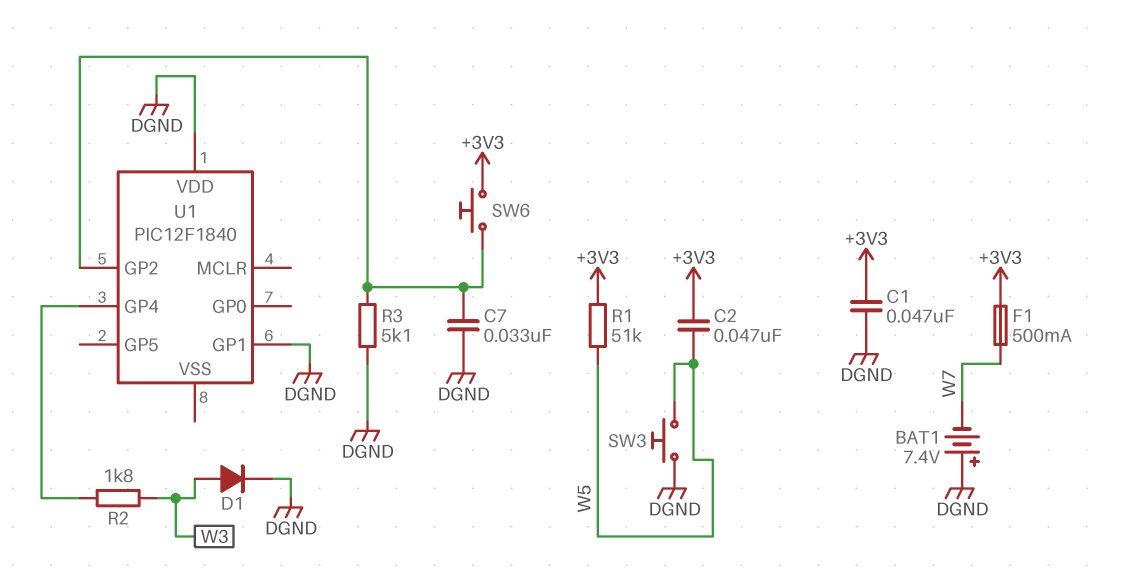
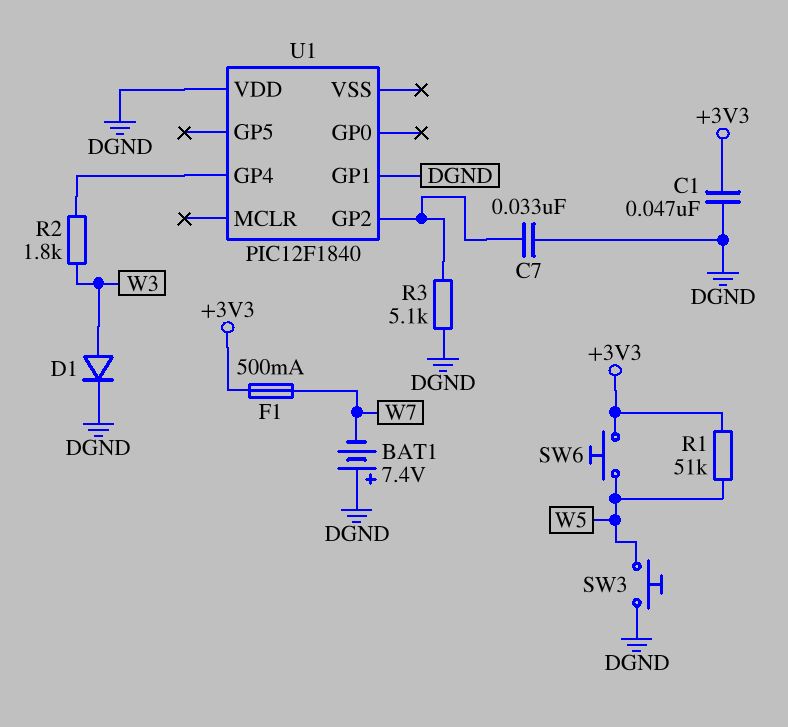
C2: 47nF (+3V3, W5) -> none
SW6: button (+3V3, U1/GP2) -> button (+3V3, W5)

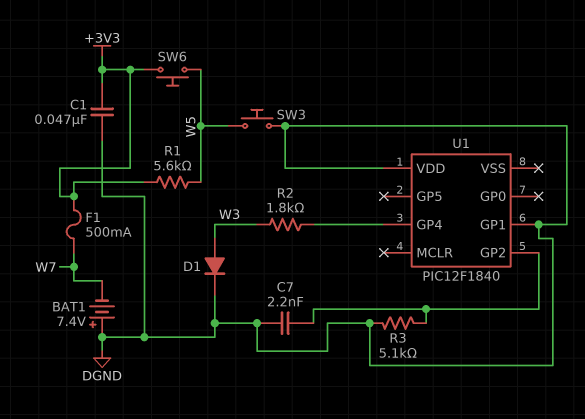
C7: 33nF (DGND, U1/GP2) -> 2.2nF (DGND, U1/GP2)
R1: 51k (+3V3, W5) -> 5.6k (+3V3, W5)

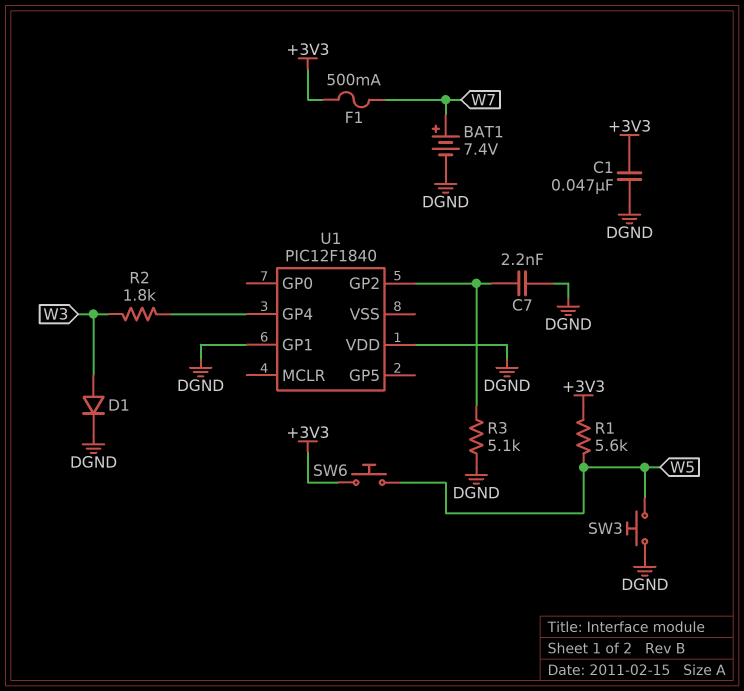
BAT1: 7.4V (plus DGND, minus W7) -> 7.4V (plus W7, minus DGND)

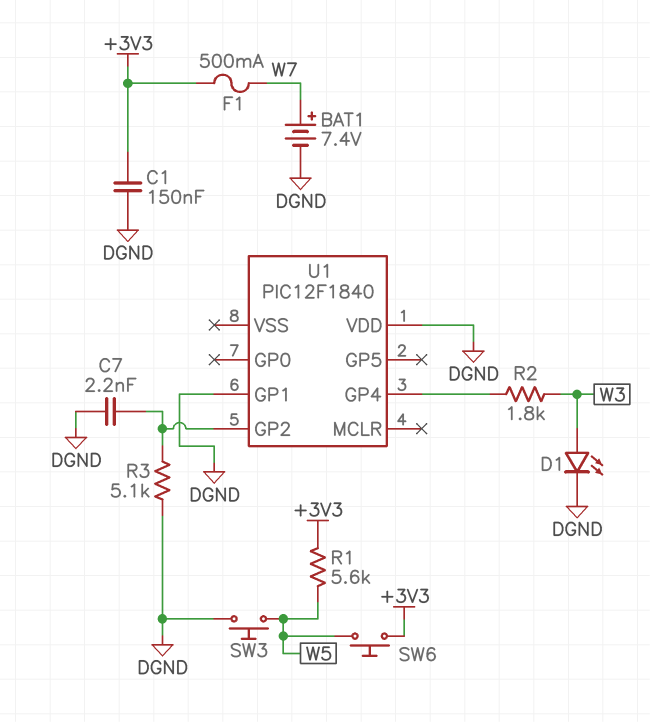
C1: 47nF (+3V3, DGND) -> 150nF (+3V3, DGND)
D1: diode (A W3, K DGND) -> LED (A W3, K DGND)

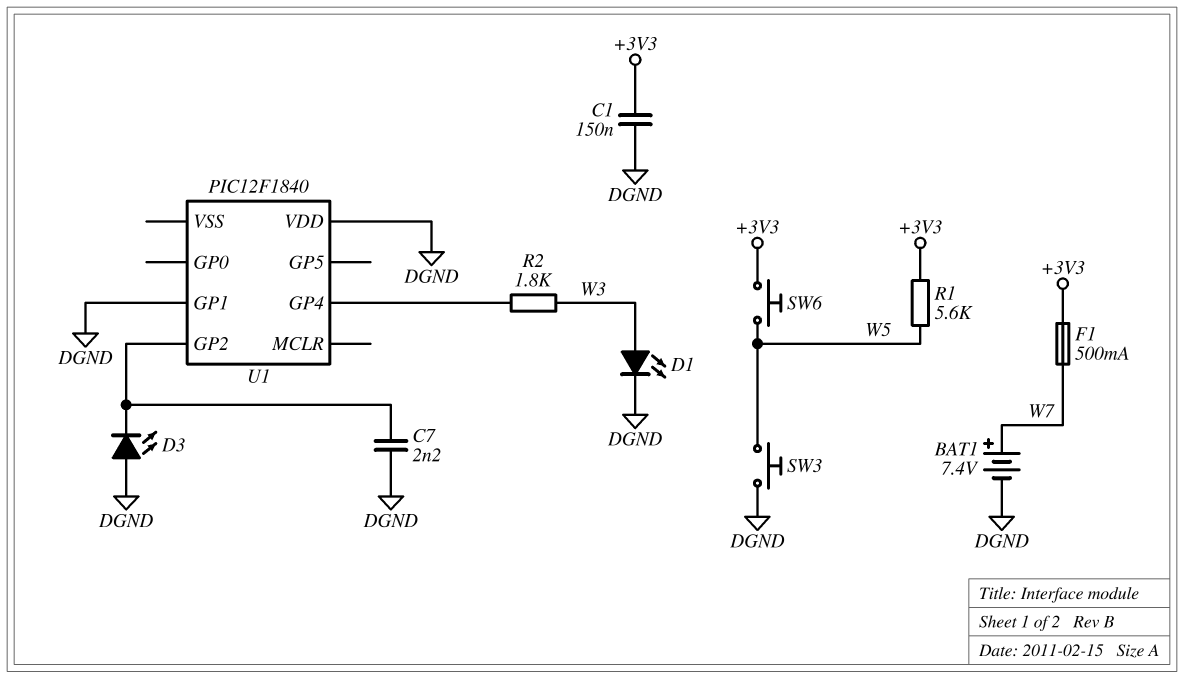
D3: none -> LED (A DGND, K U1/GP2)
R3: 5.1k (DGND, U1/GP2) -> none

